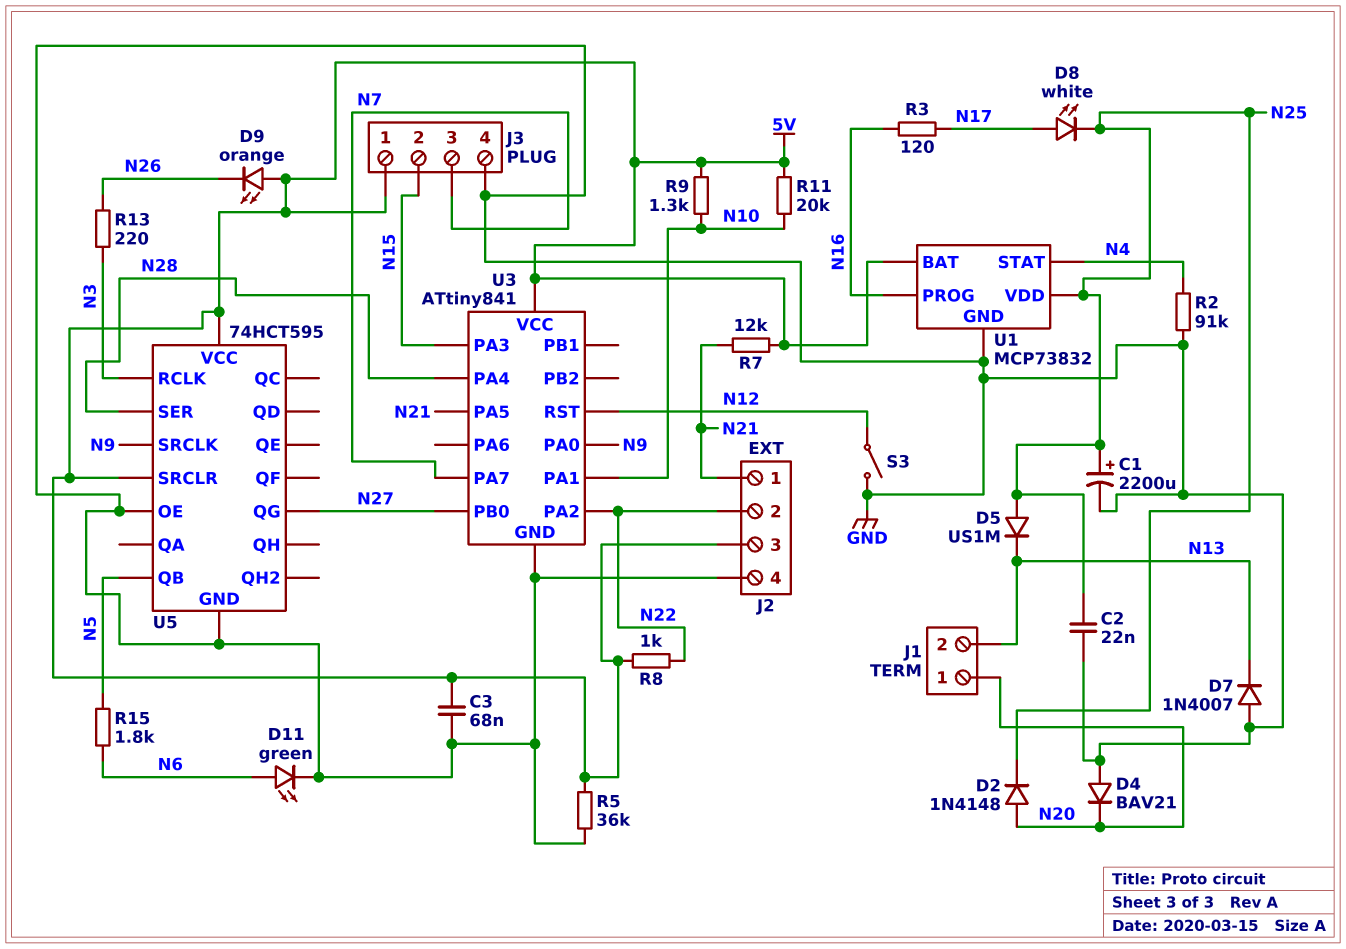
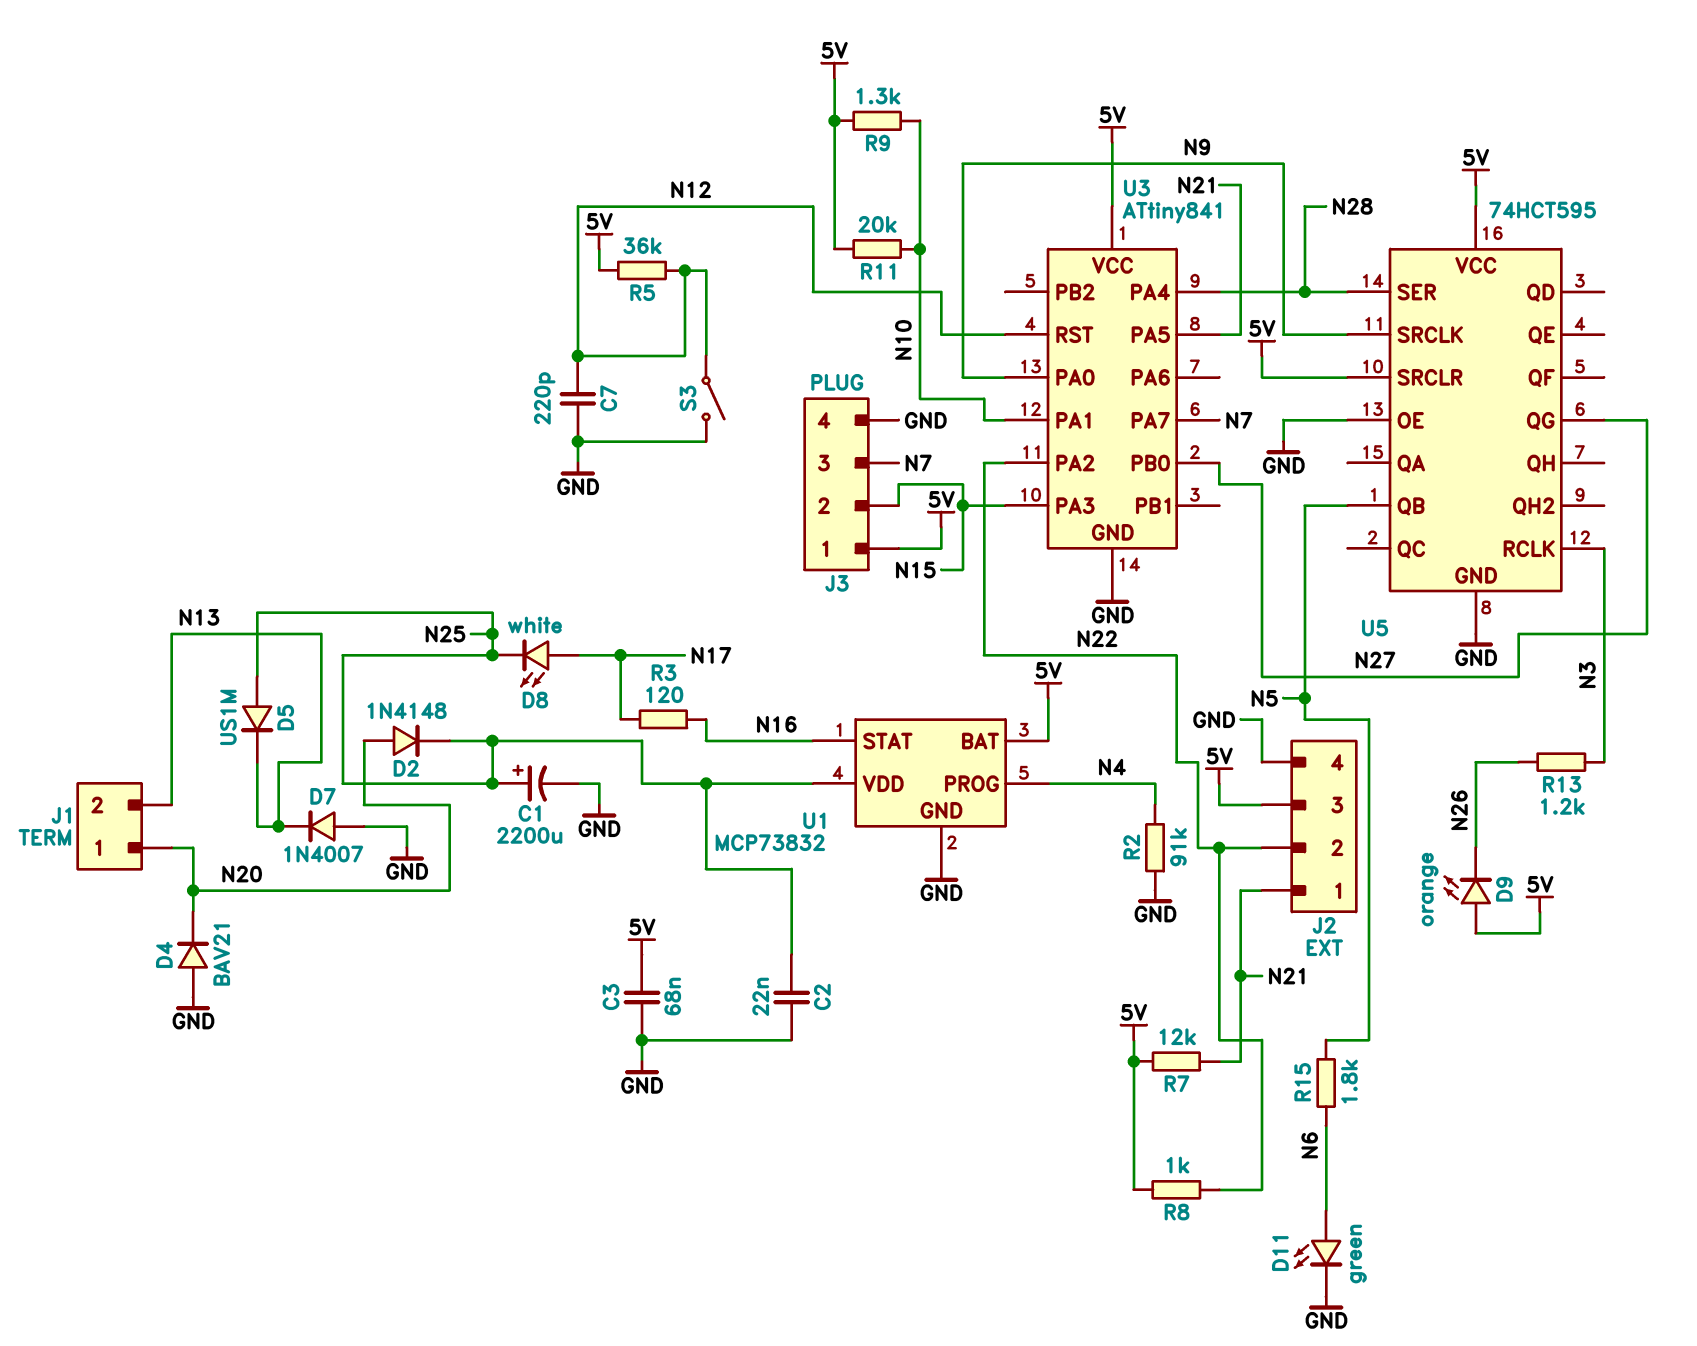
C7: none -> 220pF (GND, N12)
R5: 36k (5V, GND) -> 36k (5V, N12)
R13: 220 (N3, N26) -> 1.2k (N3, N26)
U1 pin PROG: N16 -> N4
U1 pin STAT: N4 -> N16

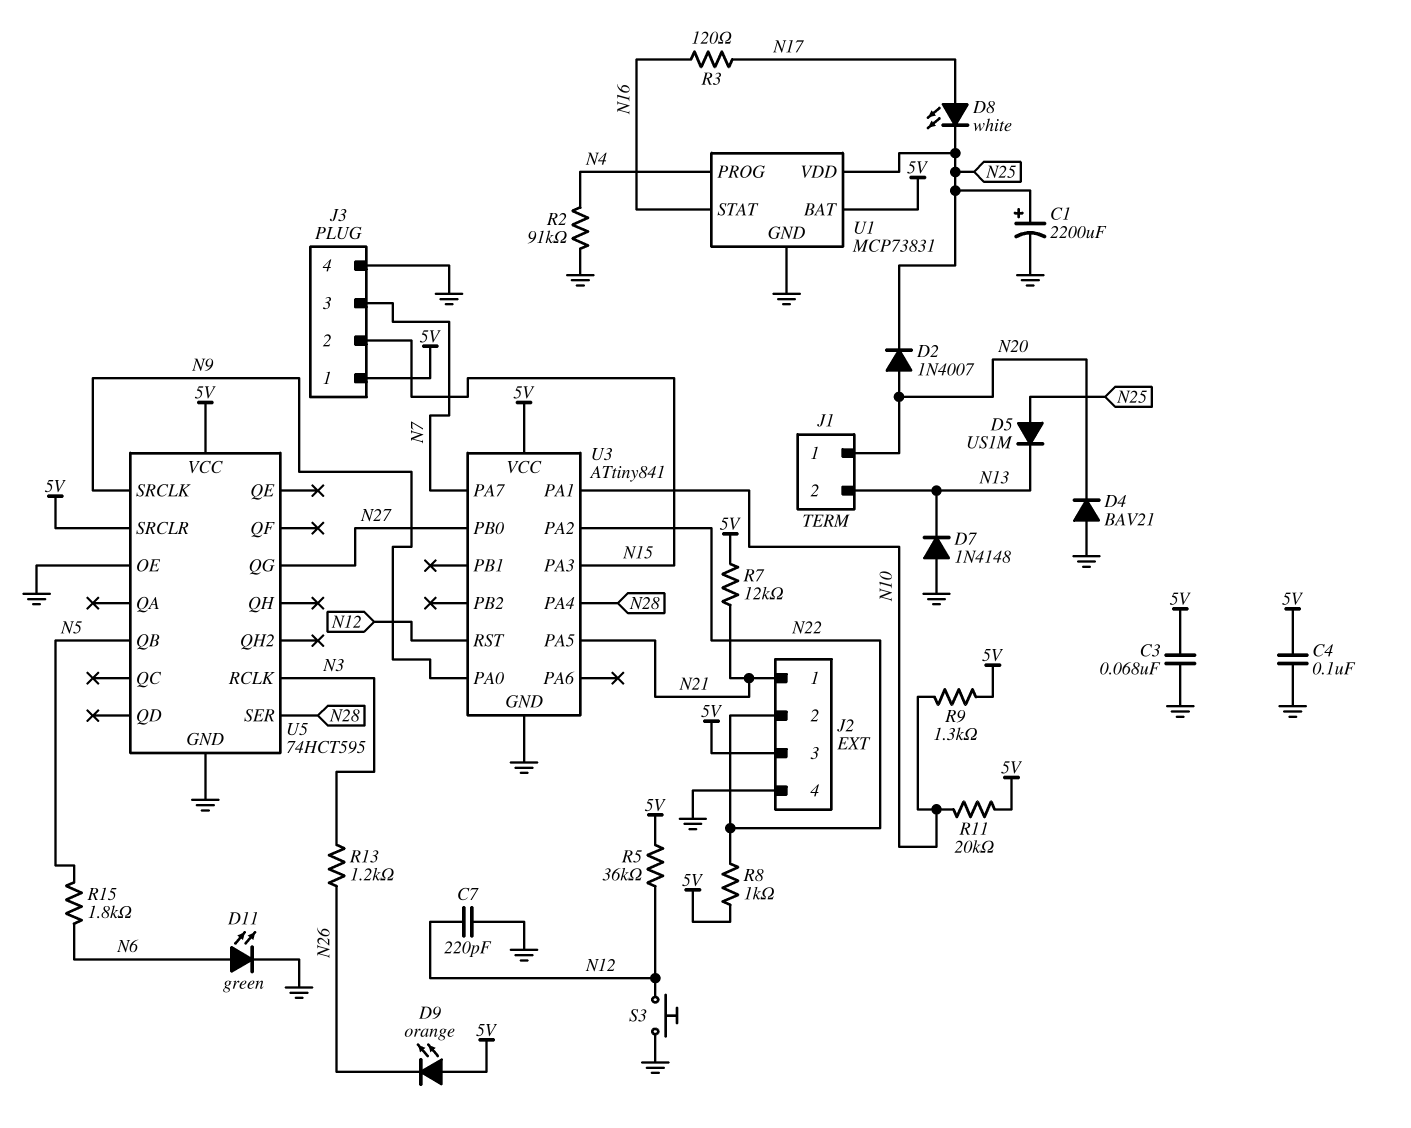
C2: 22nF (GND, N25) -> none
C4: none -> 100nF (5V, GND)
D2: diode 1N4148 (A N20, K N25) -> diode 1N4007 (A N20, K N25)
D7: diode 1N4007 (A GND, K N13) -> diode 1N4148 (A GND, K N13)
S3: switch (GND, N12) -> button (GND, N12)
U1: MCP73832 -> MCP73831

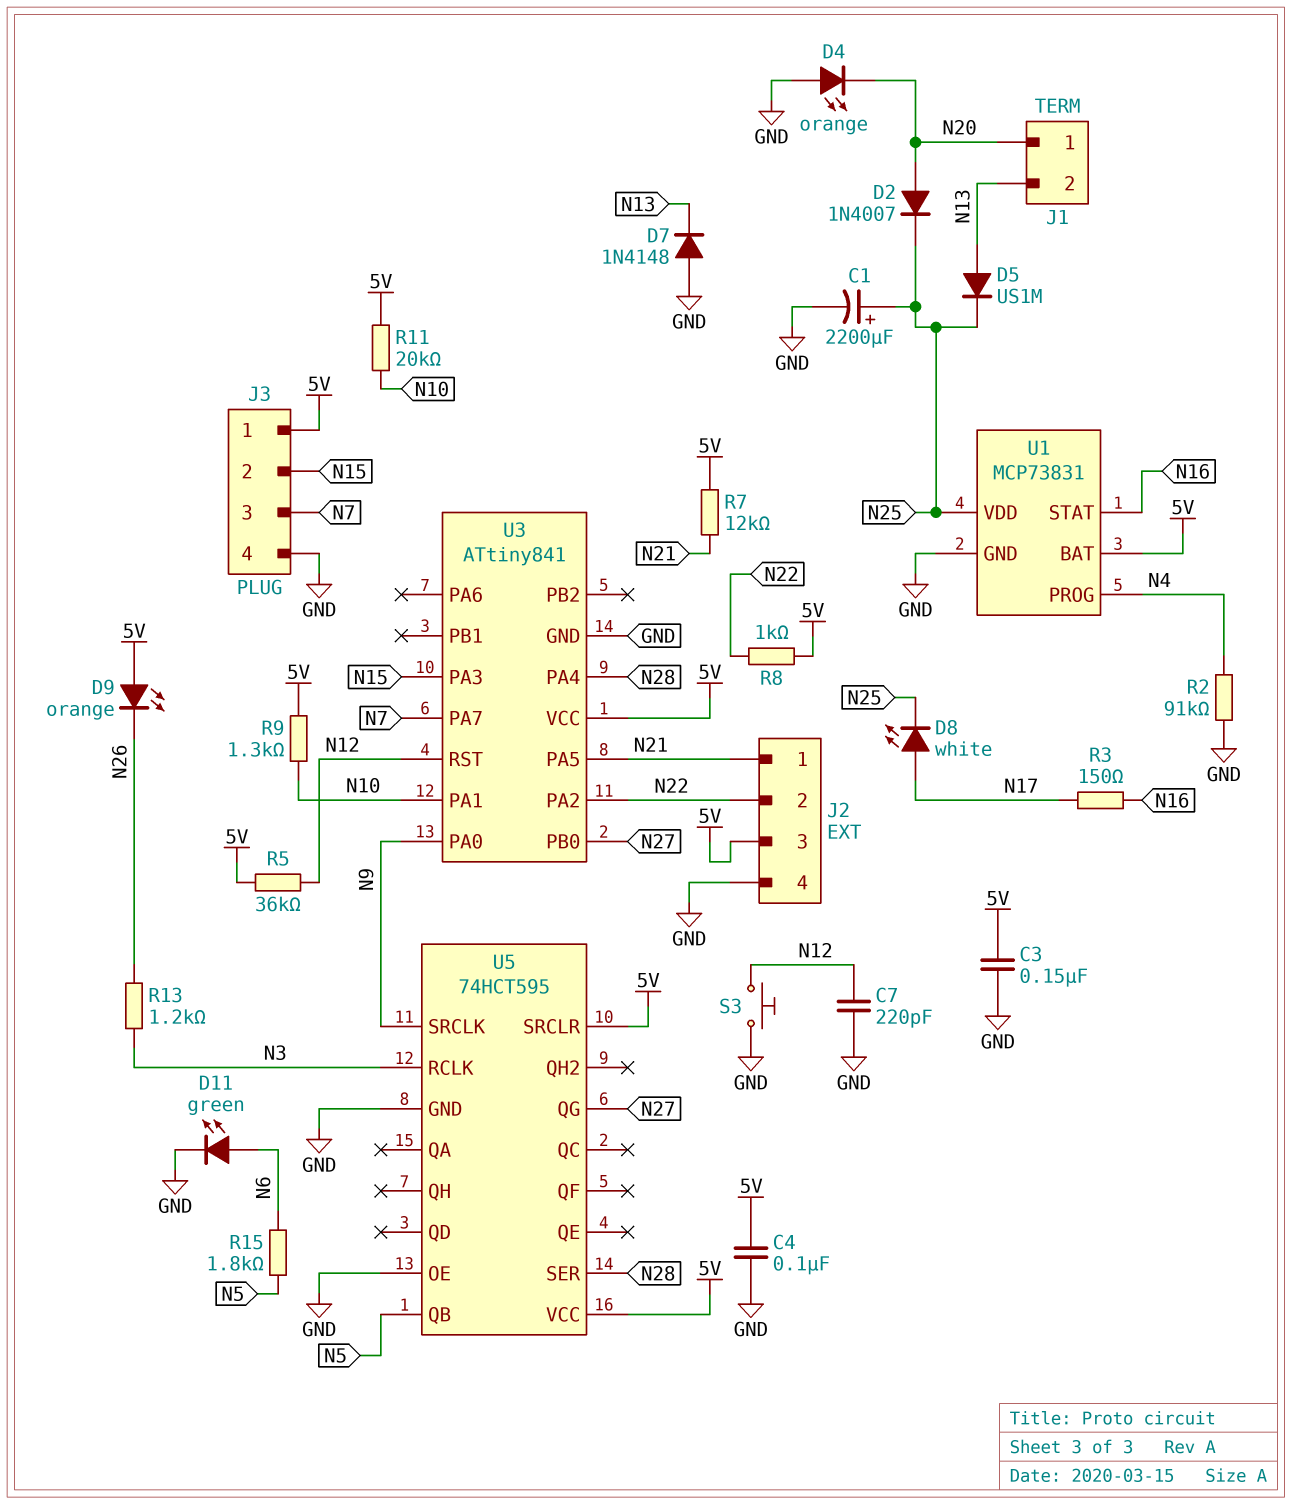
C3: 68nF (5V, GND) -> 150nF (5V, GND)
D4: diode BAV21 (A GND, K N20) -> LED orange (A GND, K N20)
D5: diode US1M (A N25, K N13) -> diode US1M (A N13, K N25)
R3: 120 (N16, N17) -> 150 (N16, N17)

